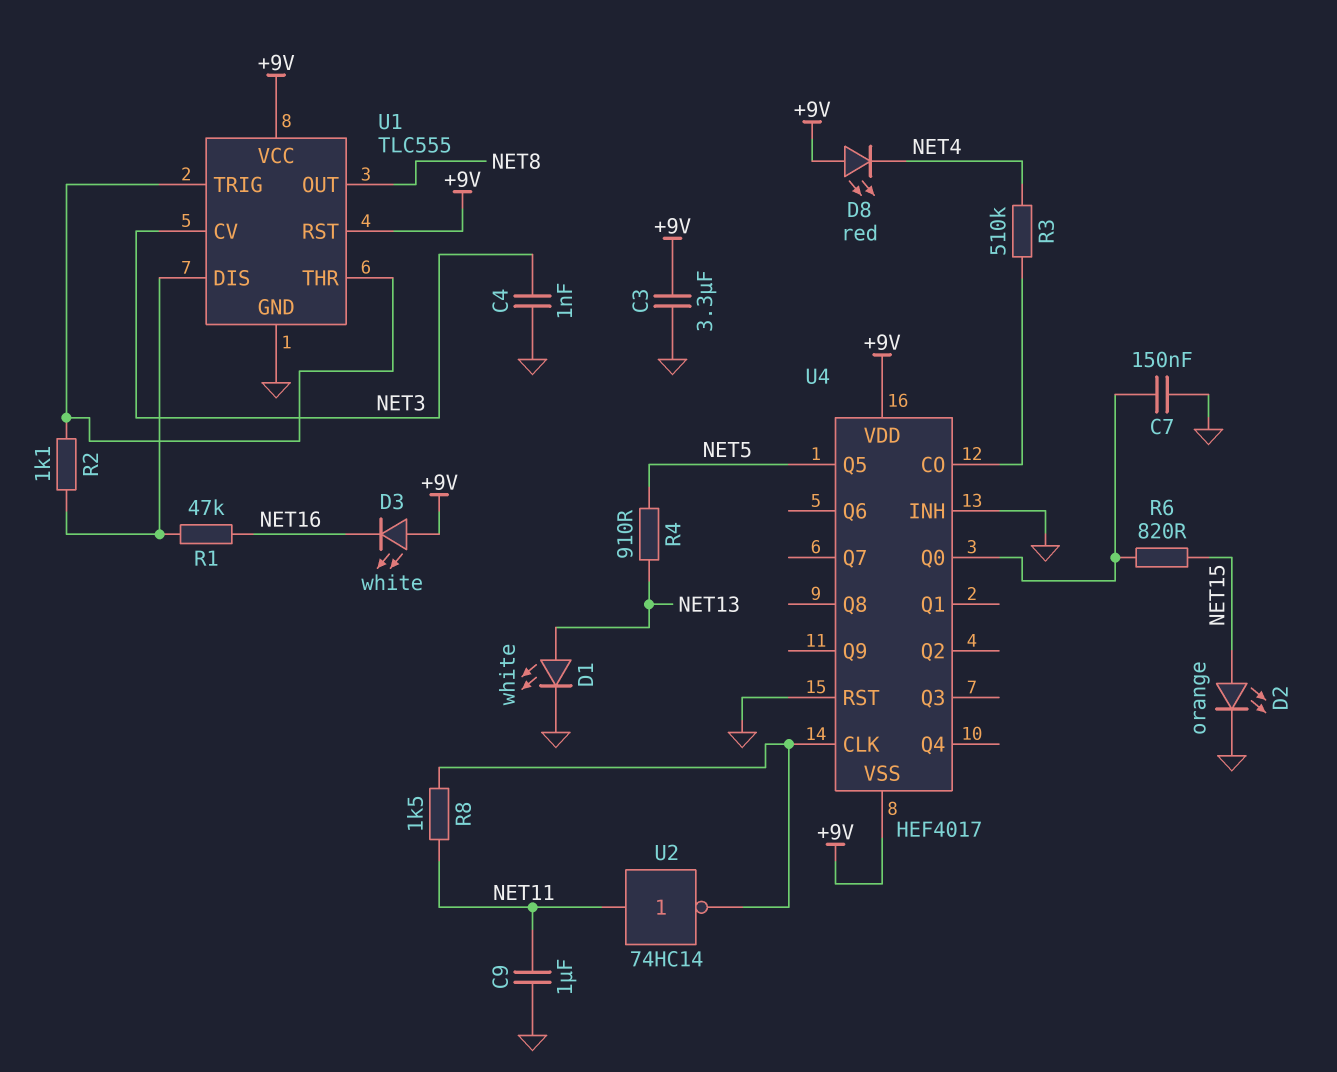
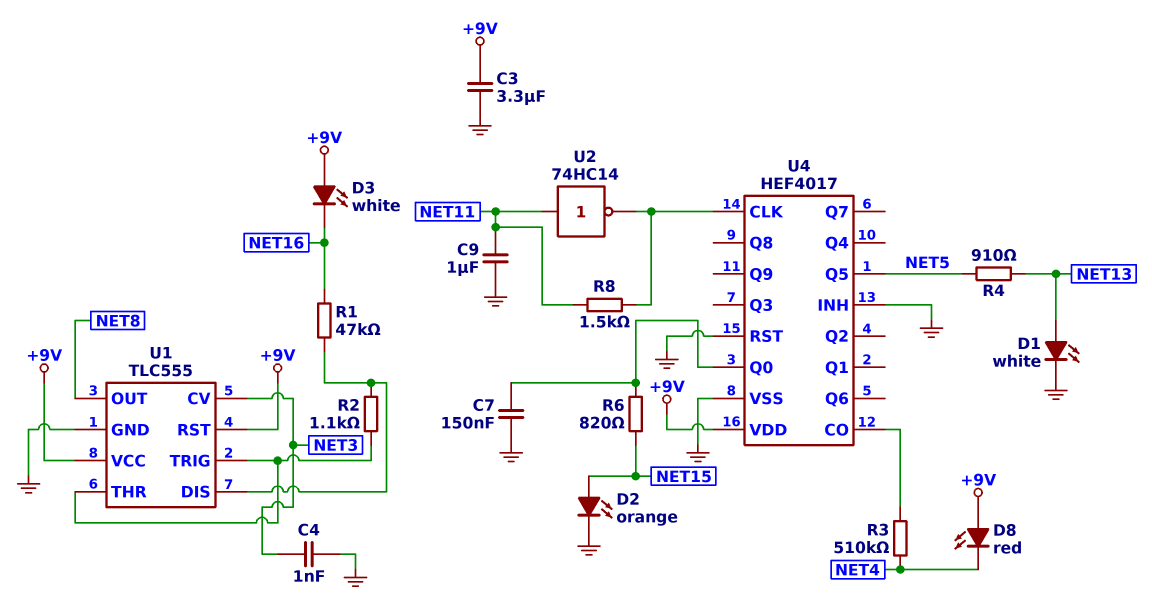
U4 pin VSS: +9V -> GND

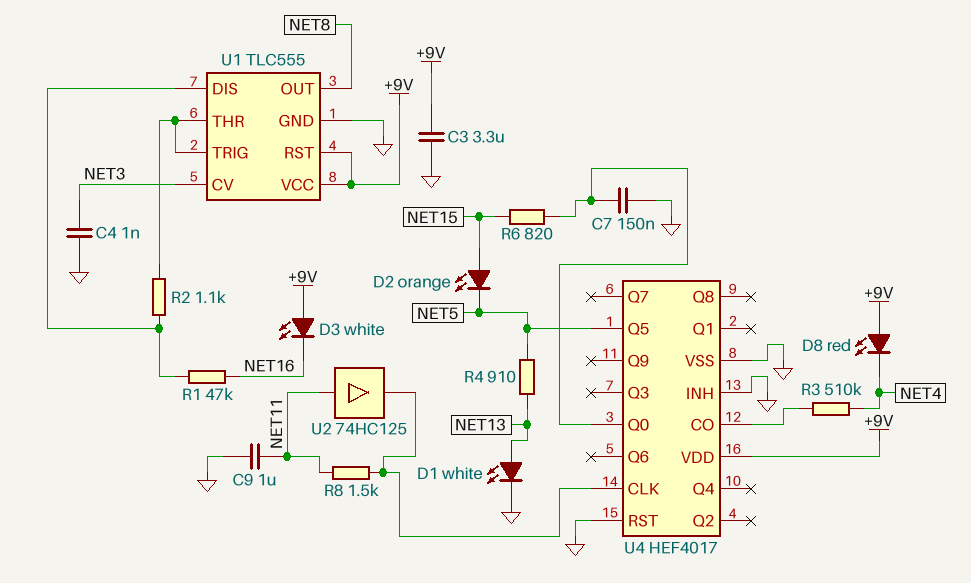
D2: LED orange (A NET15, K GND) -> LED orange (A NET15, K NET5)
U2: NOT 74HC14 (in NET11, out U4/CLK) -> buffer 74HC125 (in NET11, out U4/CLK)

